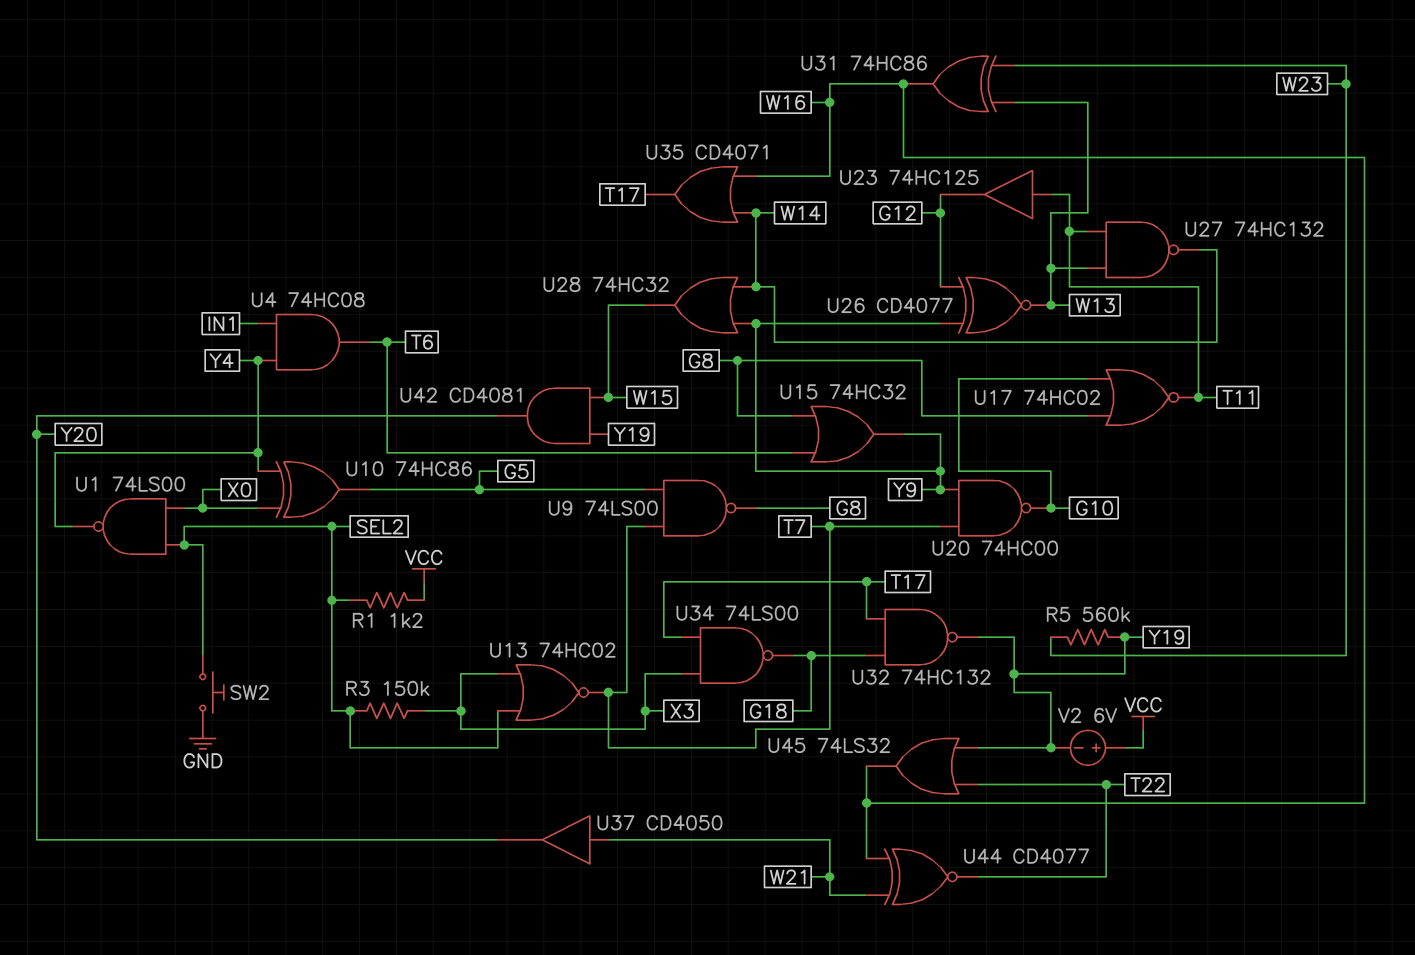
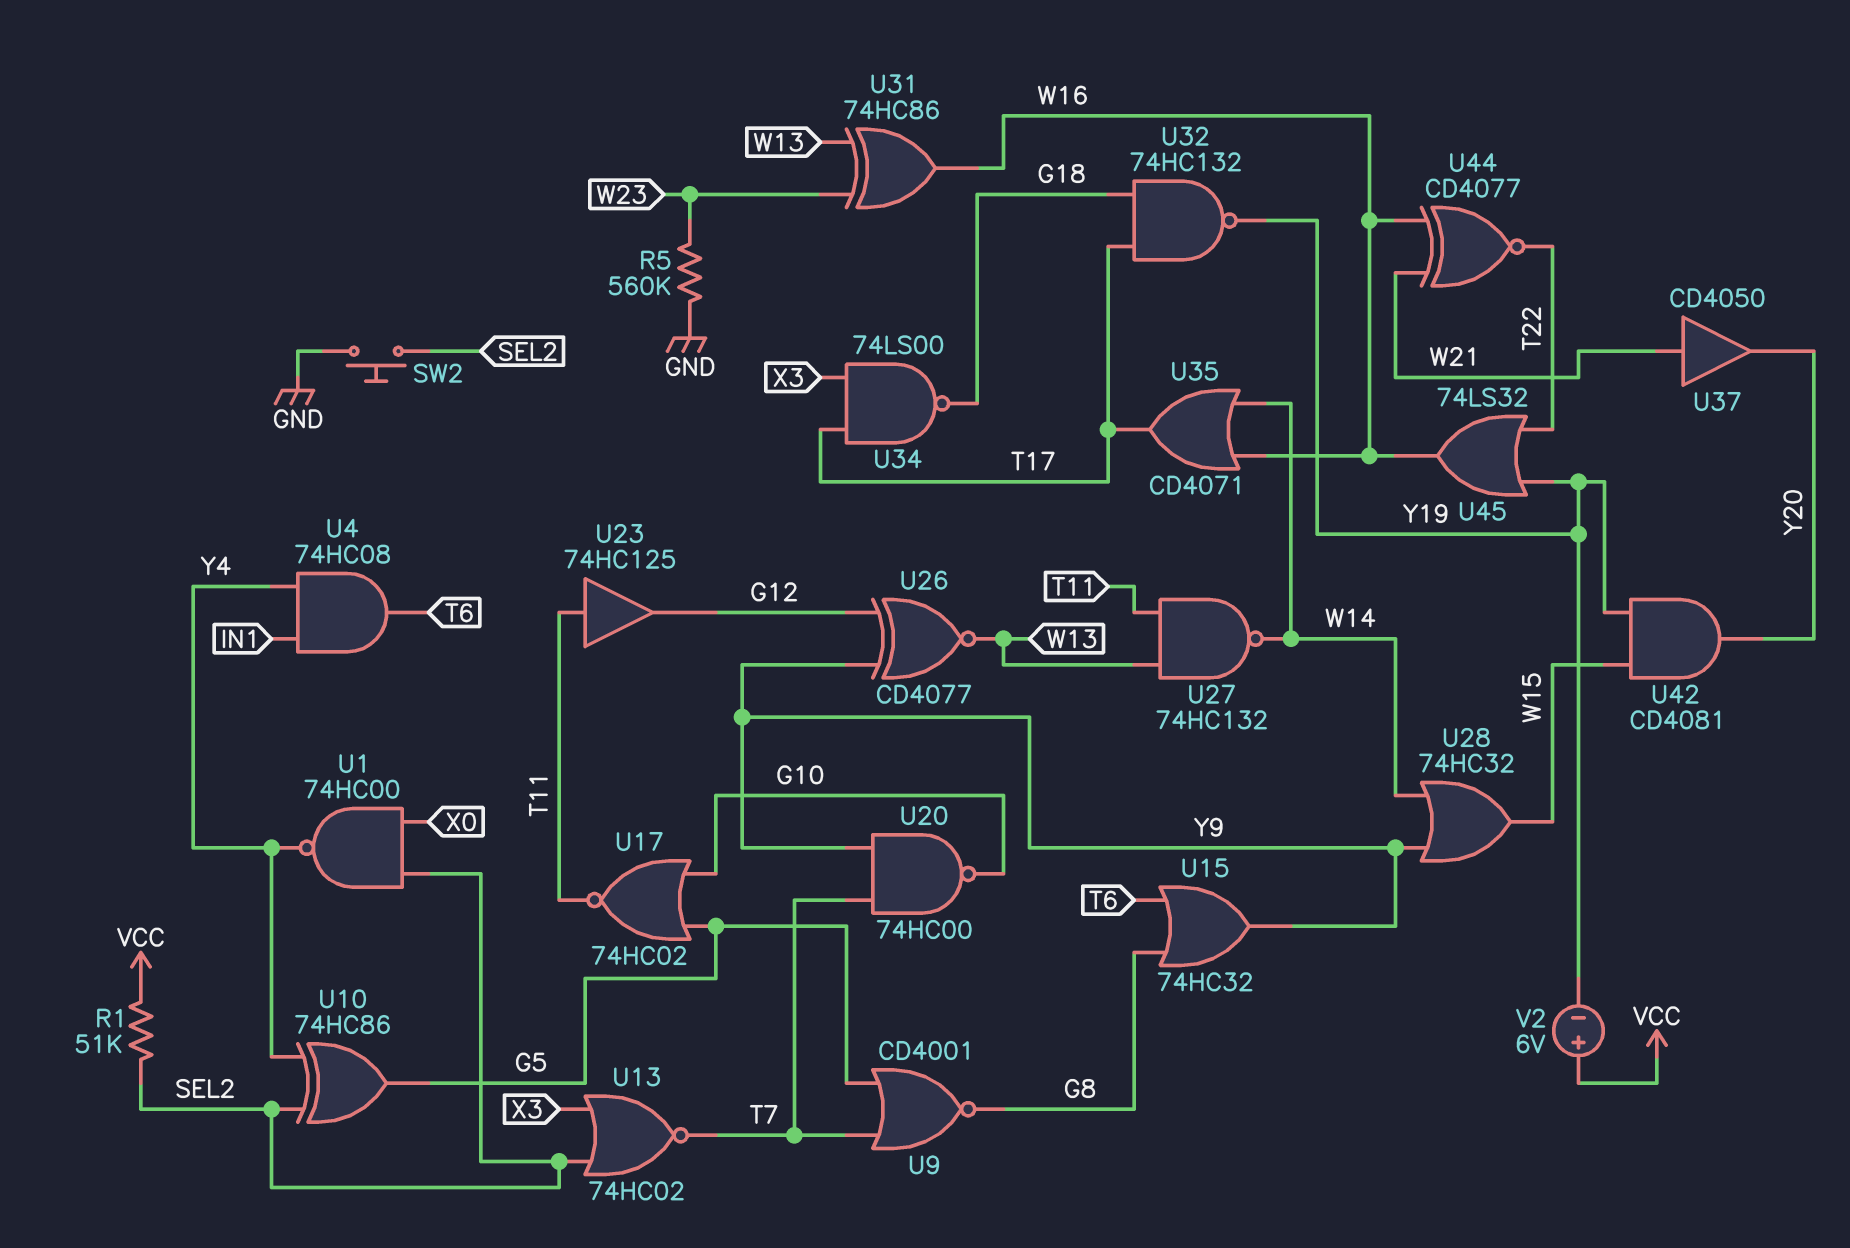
R1: 1.2k (SEL2, VCC) -> 51k (SEL2, VCC)
R3: 150k (SEL2, X3) -> none
R5: 560k (W23, Y19) -> 560k (GND, W23)
U1: NAND 74LS00 (in SEL2, in X0, out Y4) -> NAND 74HC00 (in SEL2, in X0, out Y4)
U9: NAND 74LS00 (in G5, in T7, out G8) -> NOR CD4001 (in G5, in T7, out G8)
U10: XOR 74HC86 (in X0, in Y4, out G5) -> XOR 74HC86 (in SEL2, in Y4, out G5)
U17: NOR 74HC02 (in G8, in G10, out T11) -> NOR 74HC02 (in G5, in G10, out T11)

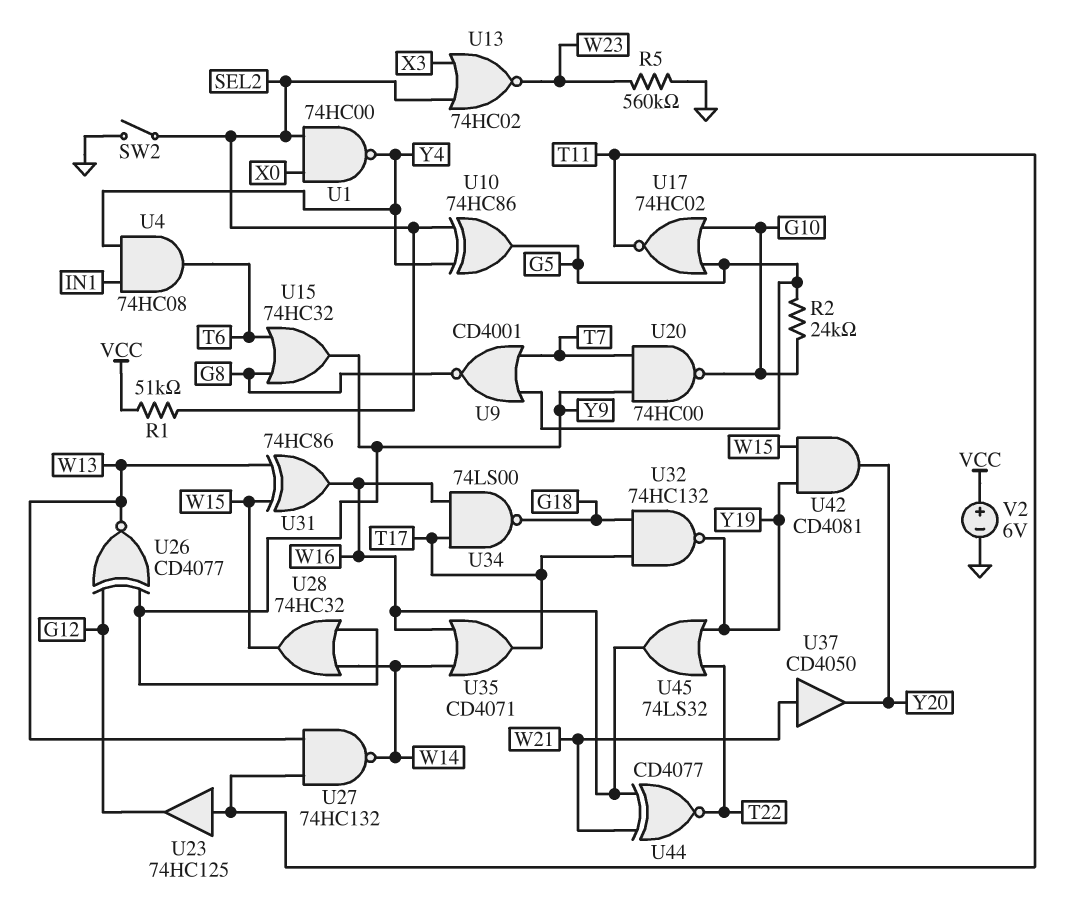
R2: none -> 24k (G5, G10)
SW2: button (GND, SEL2) -> switch (GND, SEL2)
U13: NOR 74HC02 (in SEL2, in X3, out T7) -> NOR 74HC02 (in SEL2, in X3, out W23)
U31: XOR 74HC86 (in W13, in W23, out W16) -> XOR 74HC86 (in W13, in W15, out W16)
U34: NAND 74LS00 (in T17, in X3, out G18) -> NAND 74LS00 (in T17, in W16, out G18)
V2: 6V (plus VCC, minus Y19) -> 6V (plus VCC, minus GND)

